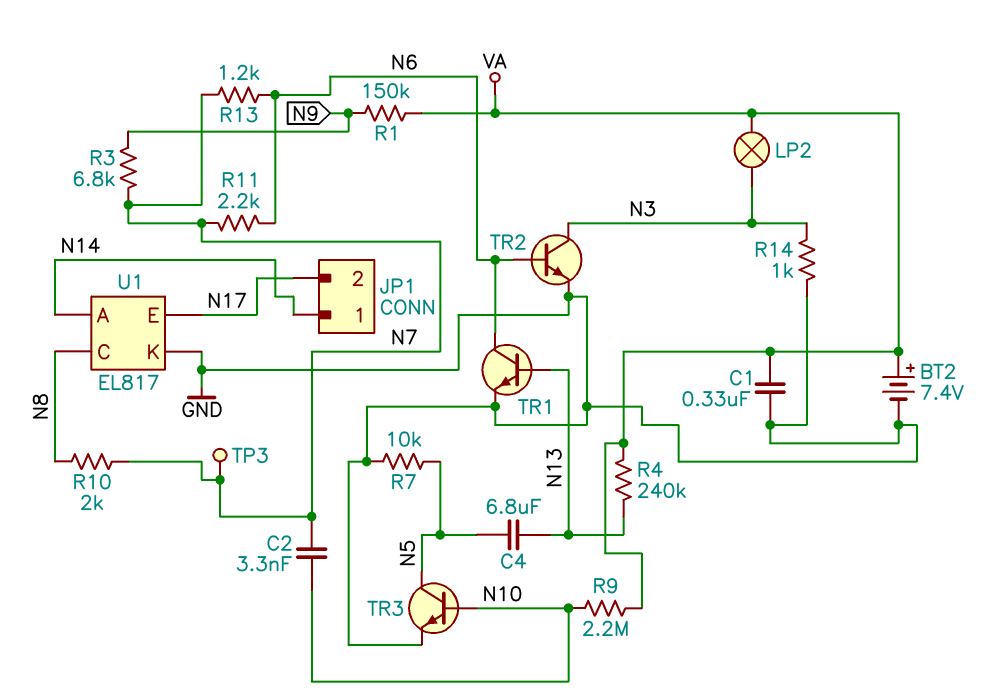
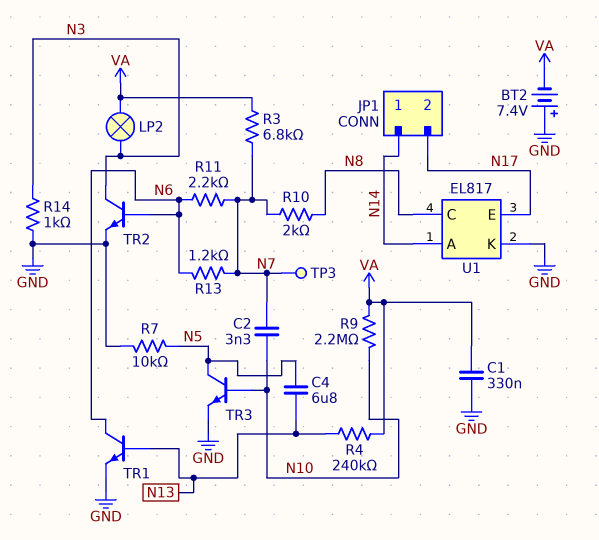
BT2: 7.4V (plus VA, minus GND) -> 7.4V (plus GND, minus VA)
R1: 150k (N9, VA) -> none
R3: 6.8k (N7, N9) -> 6.8k (N7, VA)

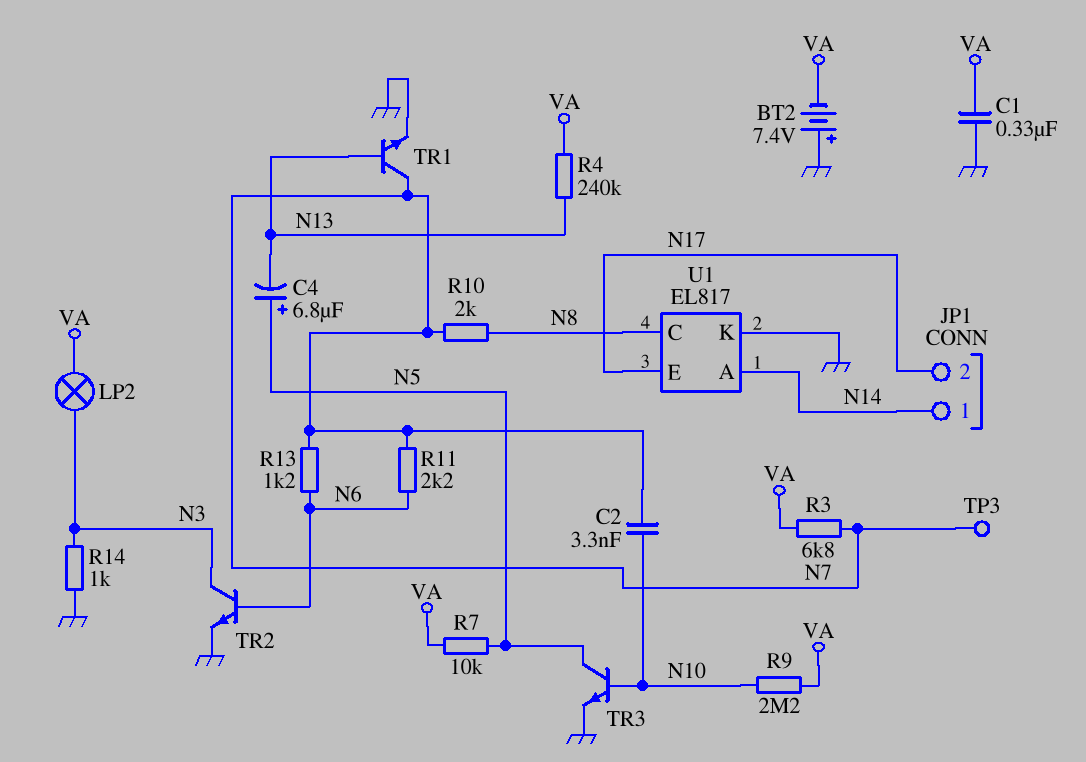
C4: 6.8uF (N5, N13) -> 6.8uF (plus N5, minus N13)
R7: 10k (GND, N5) -> 10k (N5, VA)
TR1: NPN (B N13, C N6, E GND) -> NPN (B N13, C N7, E GND)

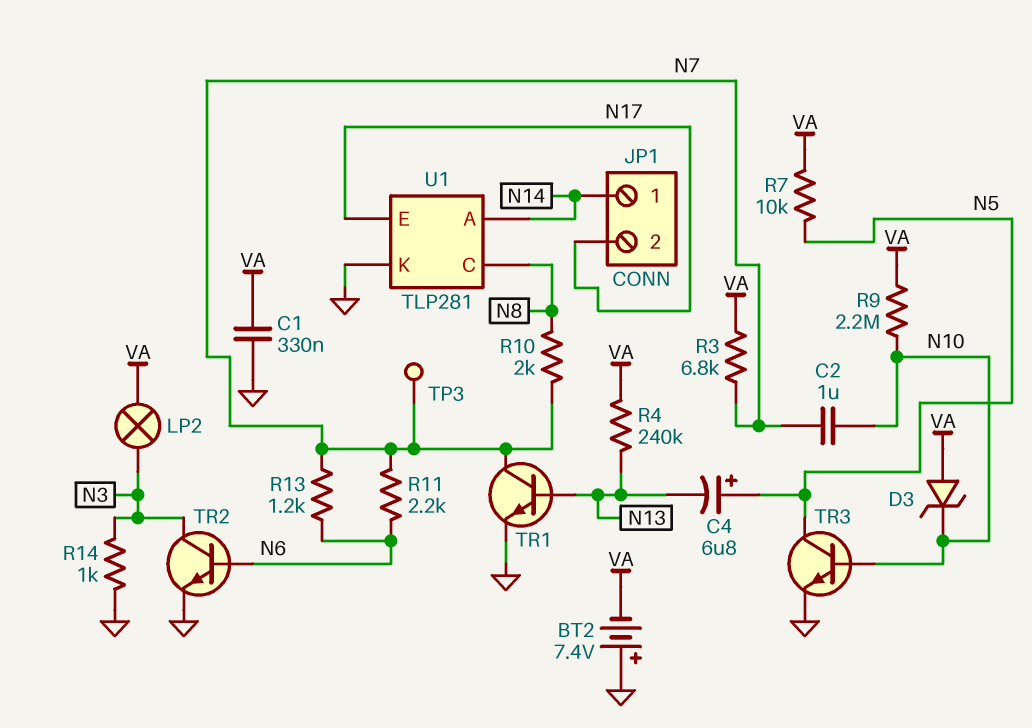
C2: 3.3nF (N7, N10) -> 1uF (N7, N10)
D3: none -> zener (A VA, K N10)
U1: EL817 -> TLP281

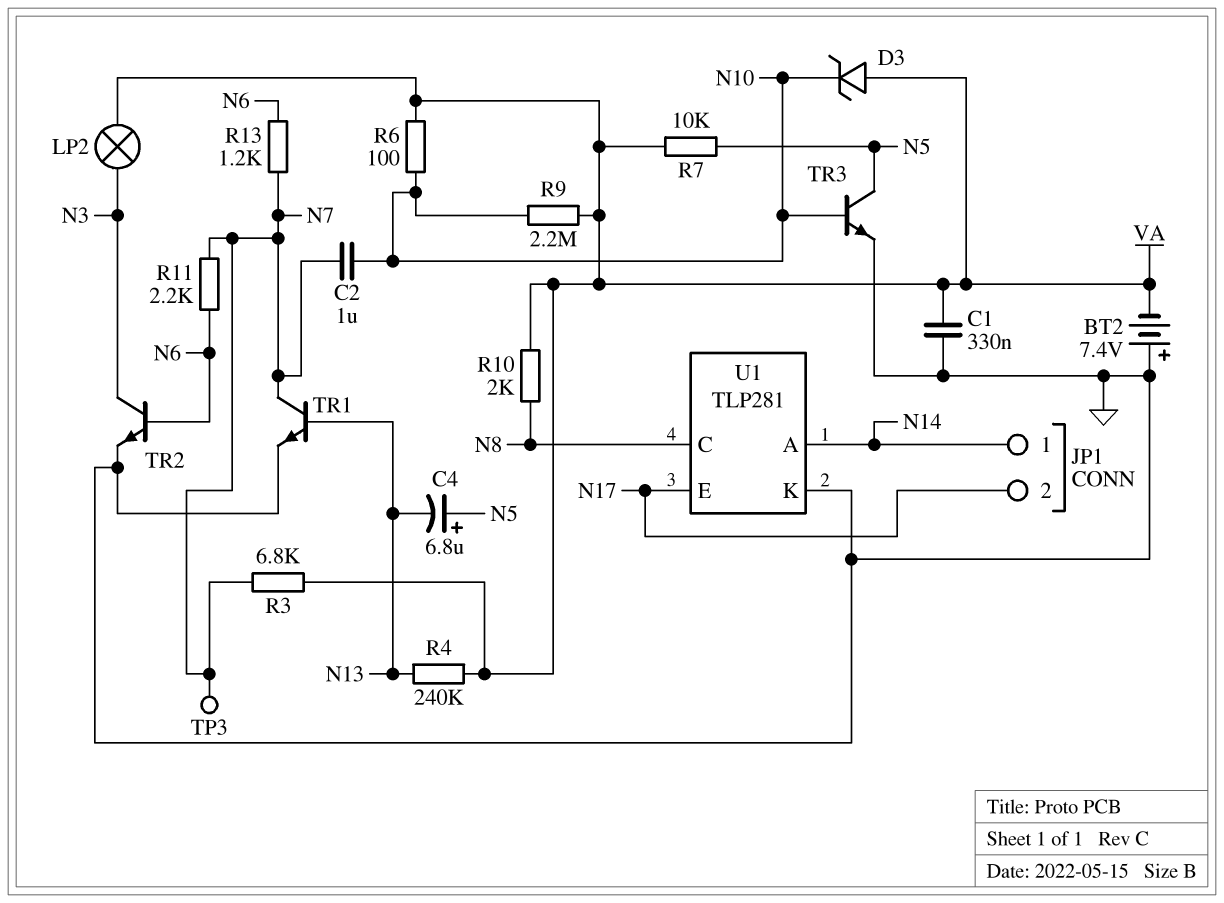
R6: none -> 100 (N10, VA)
R10: 2k (N7, N8) -> 2k (N8, VA)
R14: 1k (GND, N3) -> none

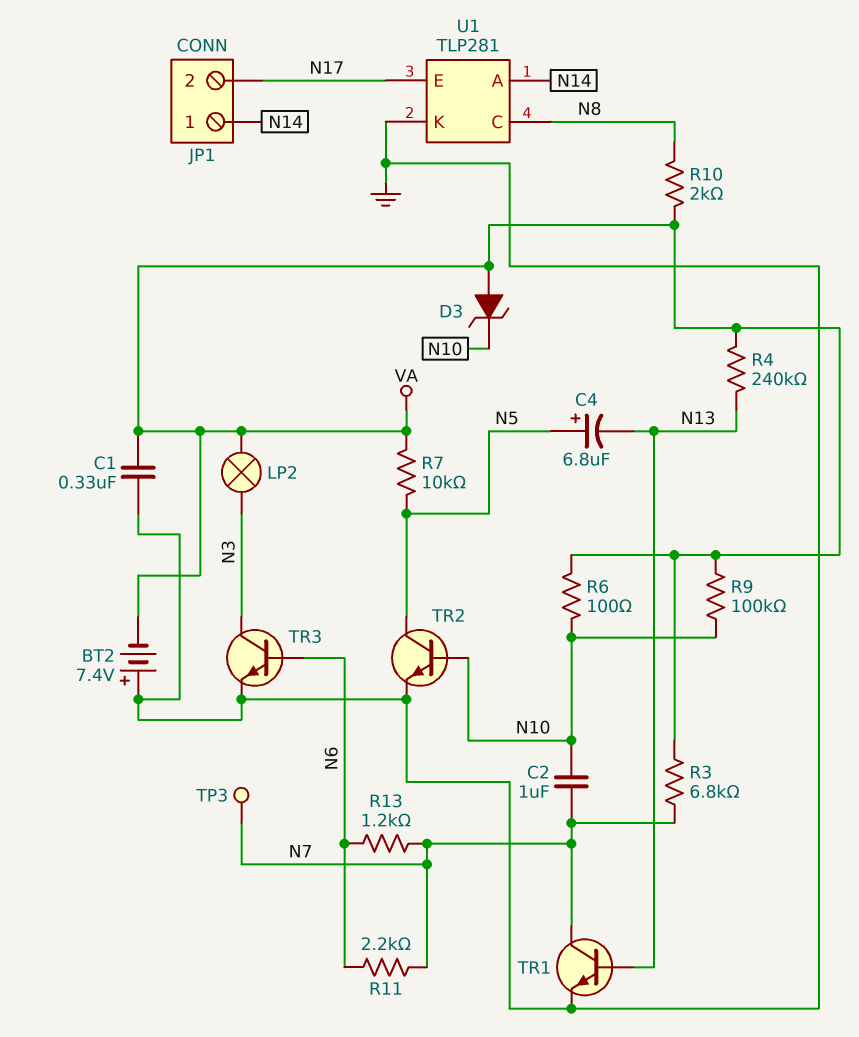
R9: 2.2M (N10, VA) -> 100k (N10, VA)
TR2: NPN (B N6, C N3, E GND) -> NPN (B N10, C N5, E GND)
TR3: NPN (B N10, C N5, E GND) -> NPN (B N6, C N3, E GND)

